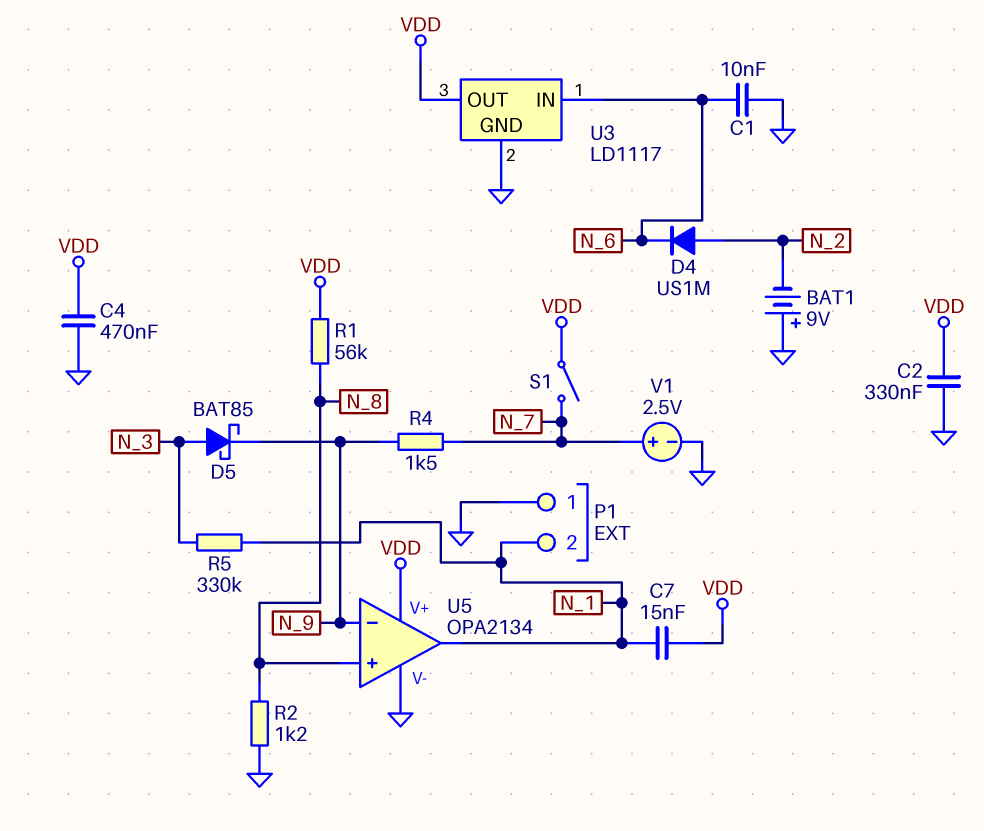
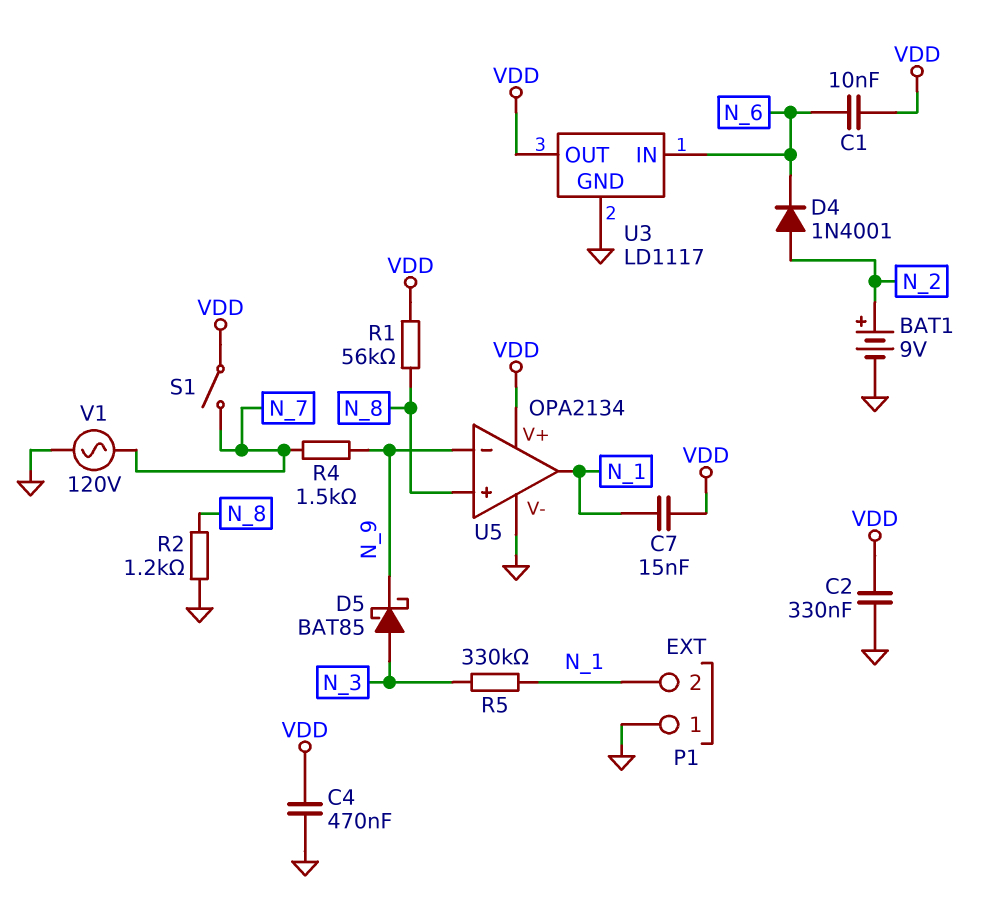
BAT1: 9V (plus GND, minus N_2) -> 9V (plus N_2, minus GND)
C1: 10nF (GND, N_6) -> 10nF (N_6, VDD)
D4: diode US1M (A N_2, K N_6) -> diode 1N4001 (A N_2, K N_6)
V1: 2.5V (plus N_7, minus GND) -> AC 120V (GND, N_7)

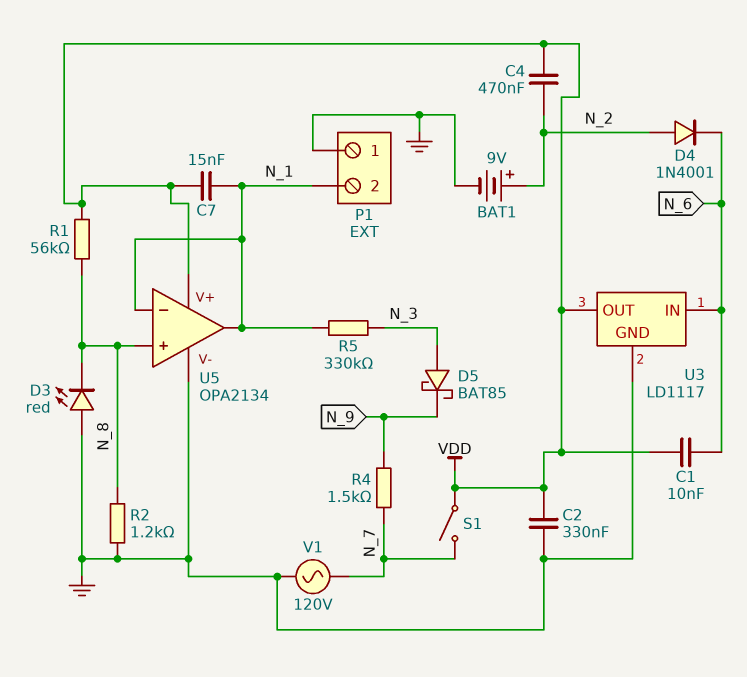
C4: 470nF (GND, VDD) -> 470nF (N_2, VDD)
D3: none -> LED red (A GND, K N_8)
U5 pin in-: N_9 -> N_1

